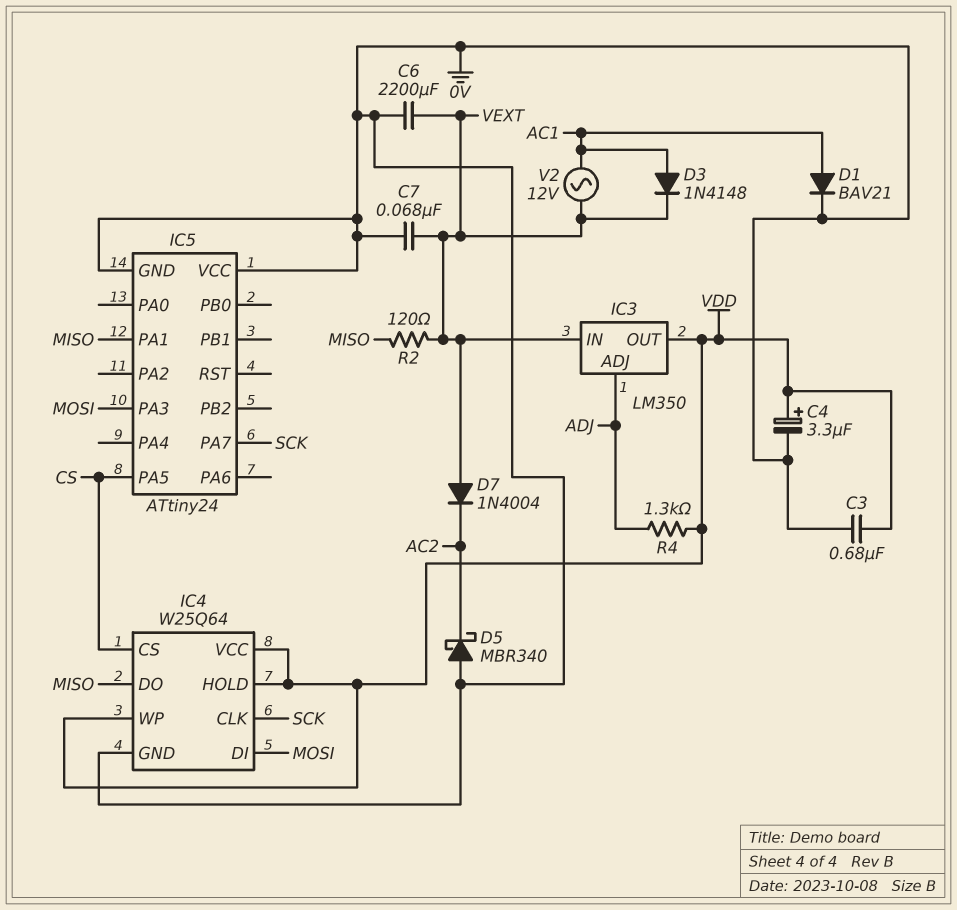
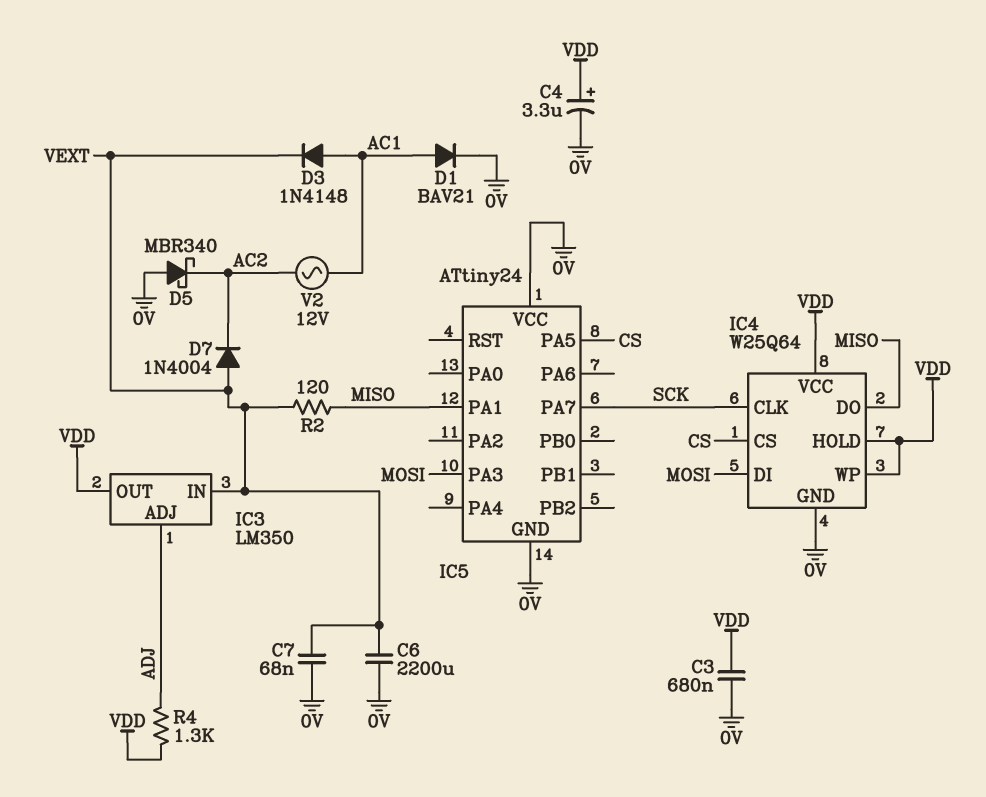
V2: AC 12V (AC1, VEXT) -> AC 12V (AC1, AC2)

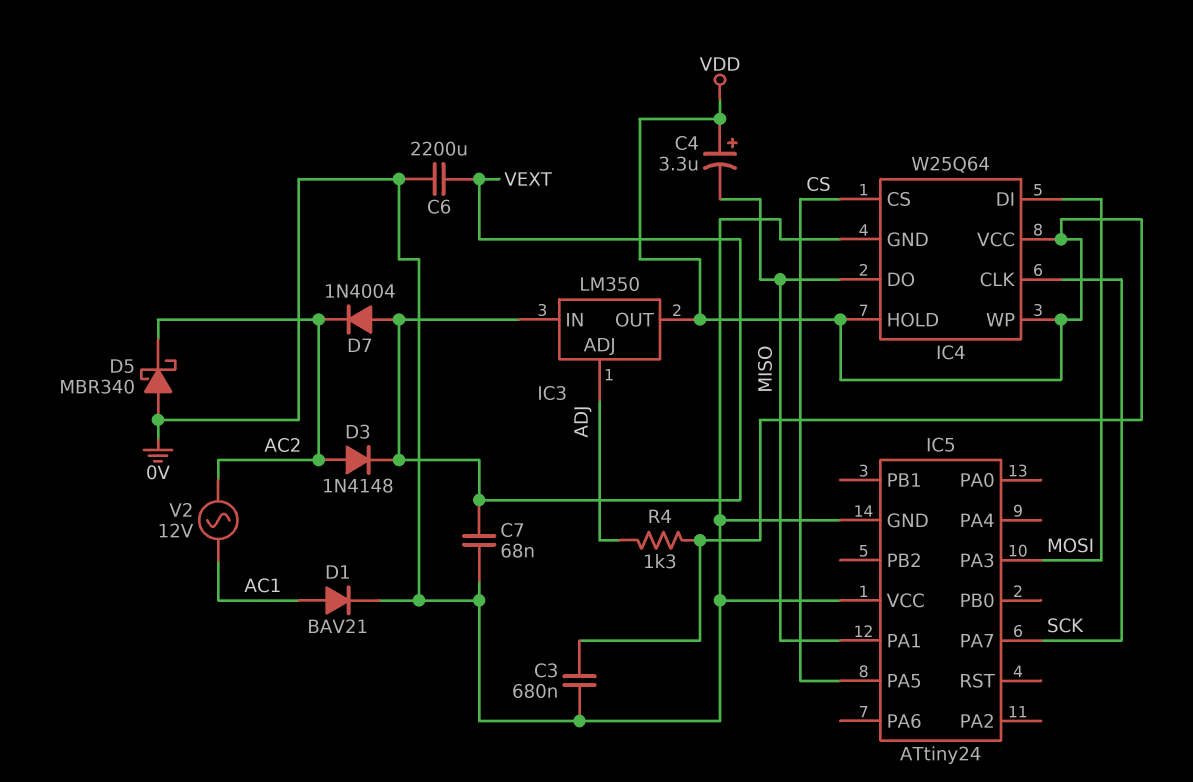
C4: 3.3uF (plus VDD, minus 0V) -> 3.3uF (plus VDD, minus MISO)
D3: diode 1N4148 (A AC1, K VEXT) -> diode 1N4148 (A AC2, K VEXT)
R2: 120 (MISO, VEXT) -> none

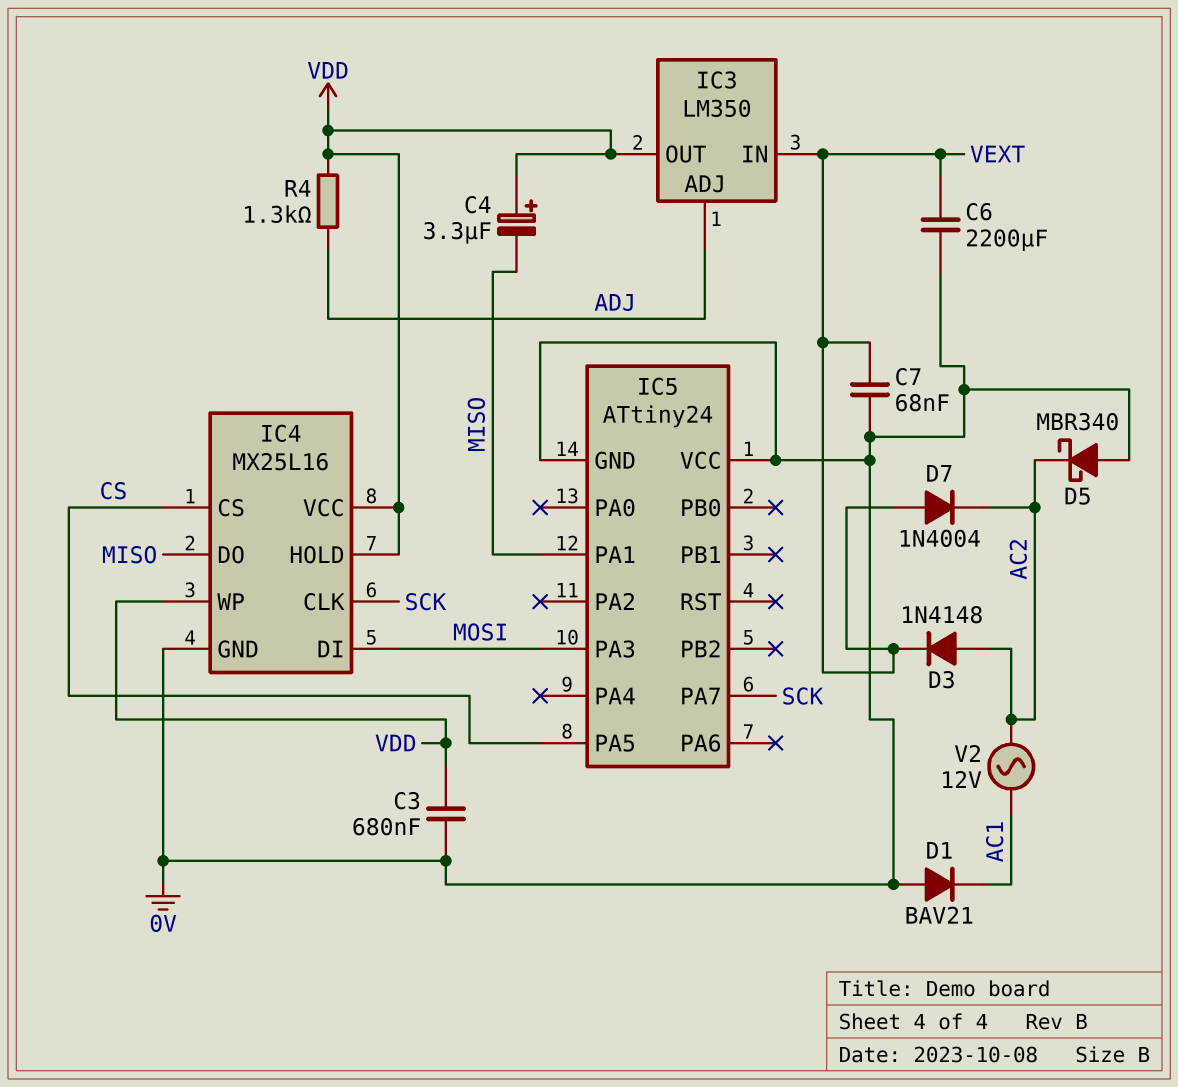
D1: diode BAV21 (A AC1, K 0V) -> diode BAV21 (A 0V, K AC1)
IC4: W25Q64 -> MX25L16

